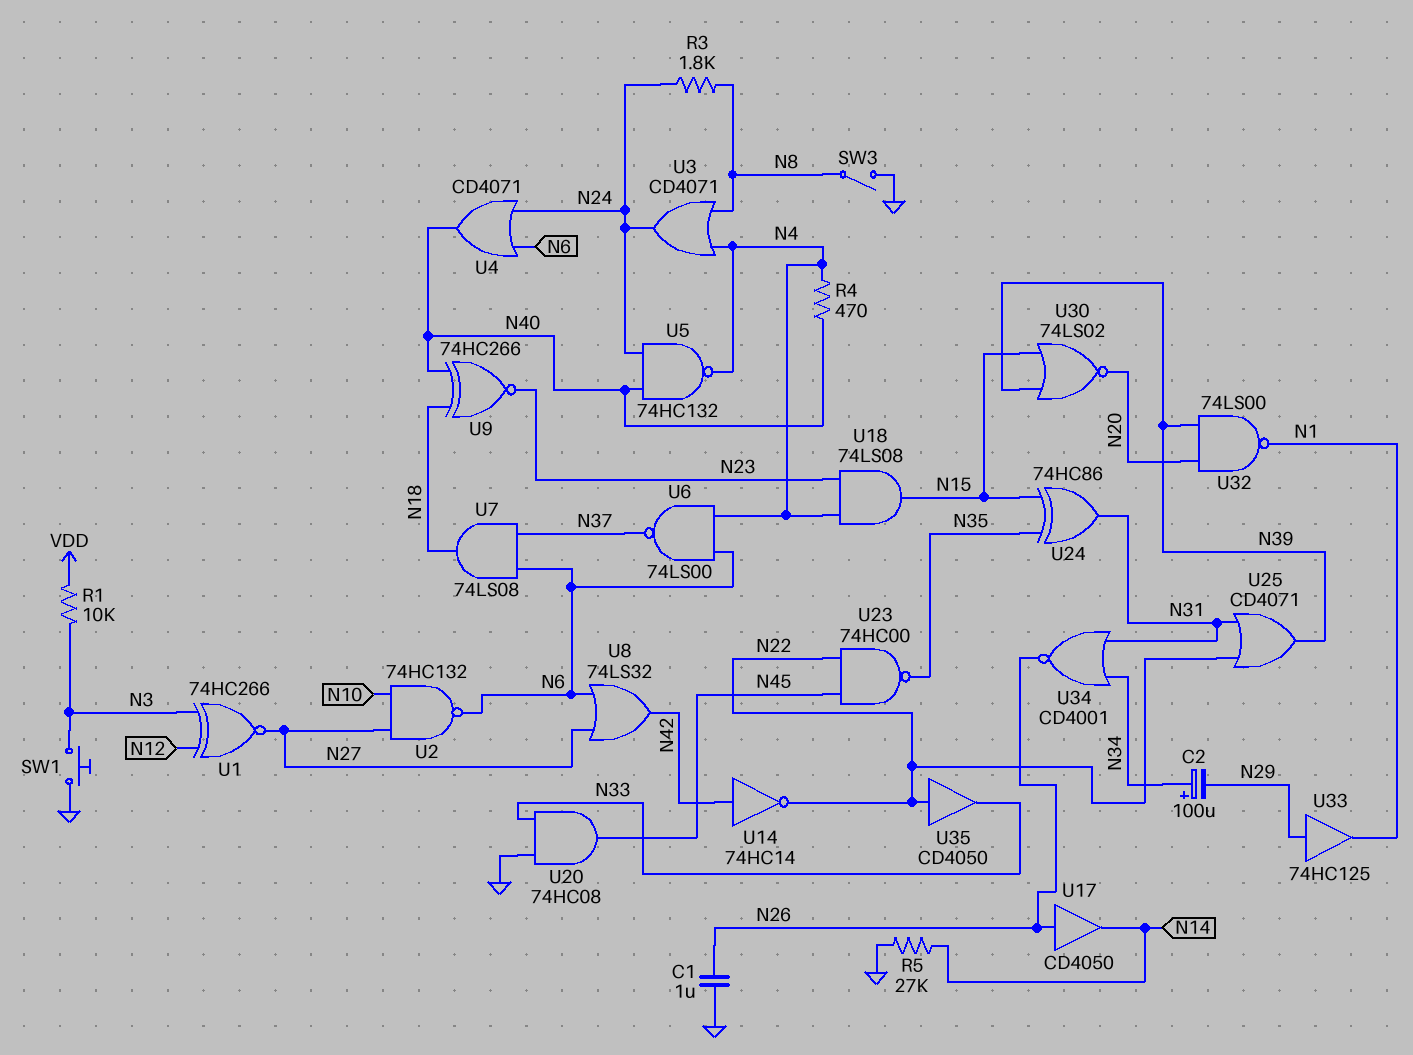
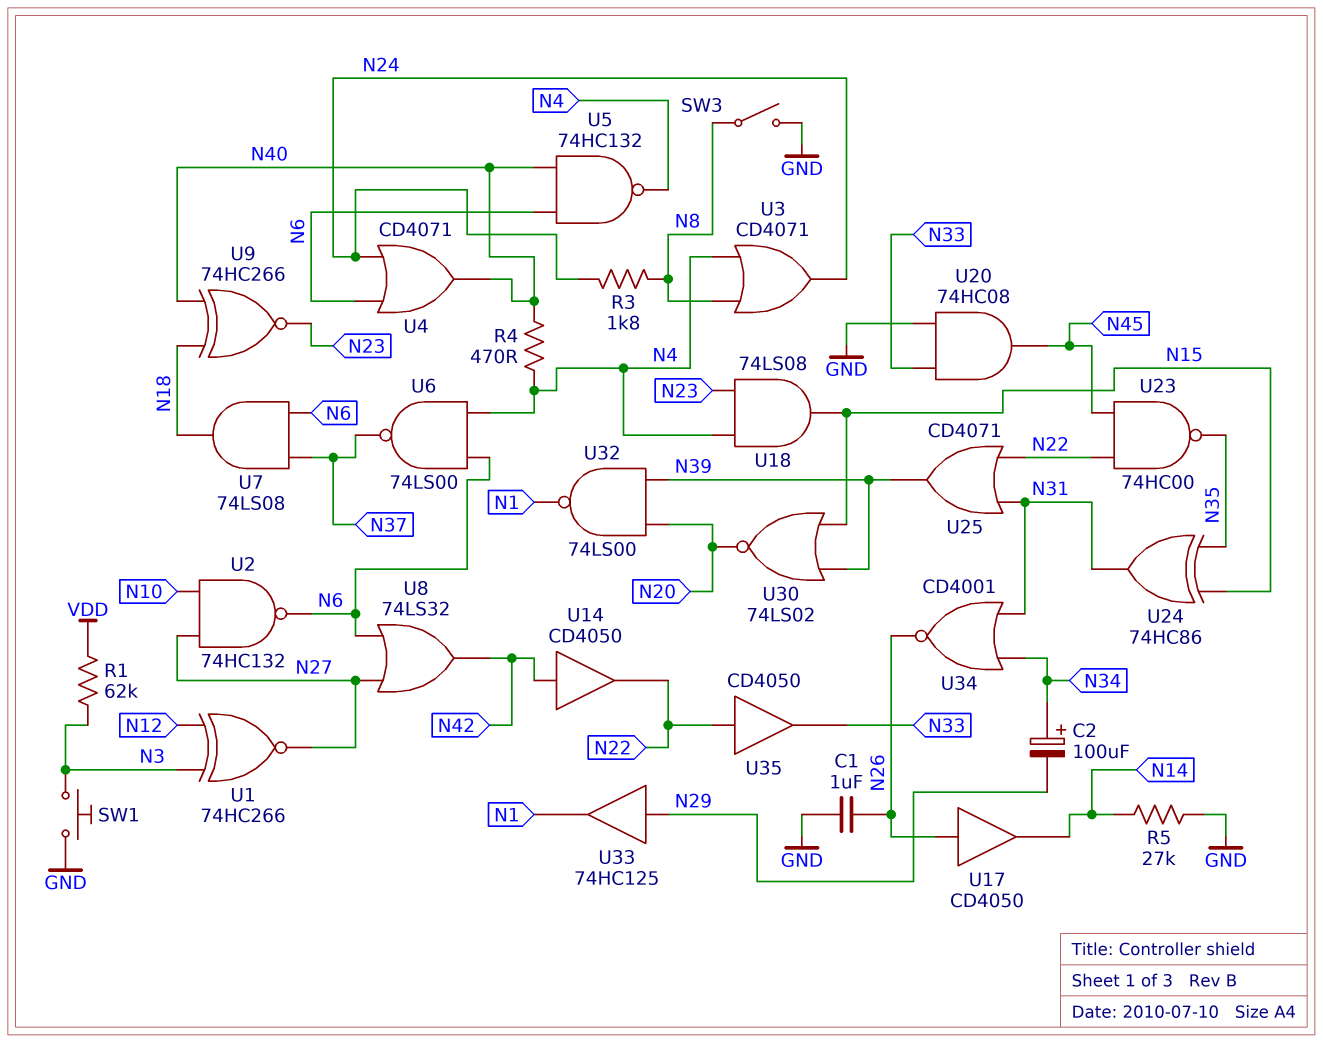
R1: 10k (N3, VDD) -> 62k (N3, VDD)
U5: NAND 74HC132 (in N24, in N40, out N4) -> NAND 74HC132 (in N6, in N40, out N4)
U14: NOT 74HC14 (in N42, out N22) -> buffer CD4050 (in N42, out N22)

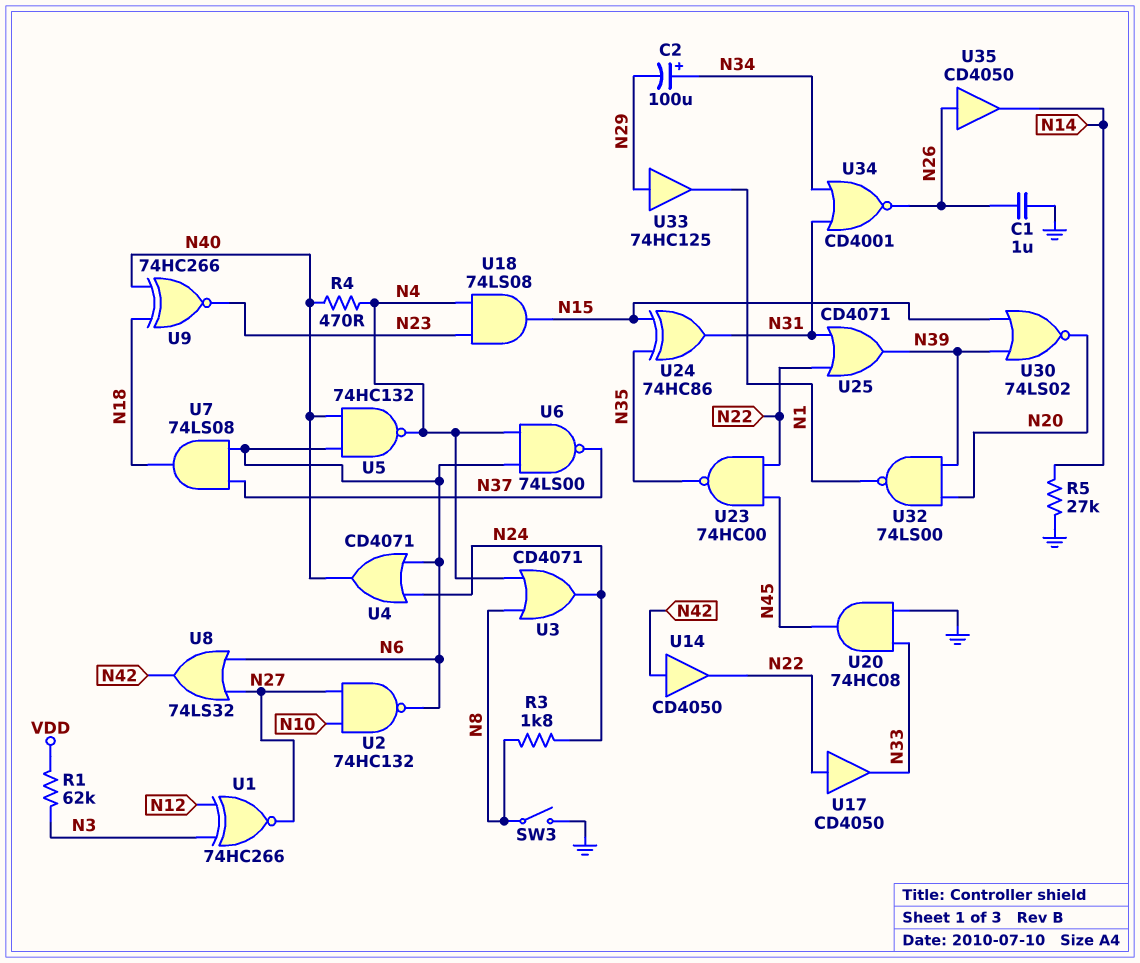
SW1: button (GND, N3) -> none
U17: buffer CD4050 (in N26, out N14) -> buffer CD4050 (in N22, out N33)
U35: buffer CD4050 (in N22, out N33) -> buffer CD4050 (in N26, out N14)

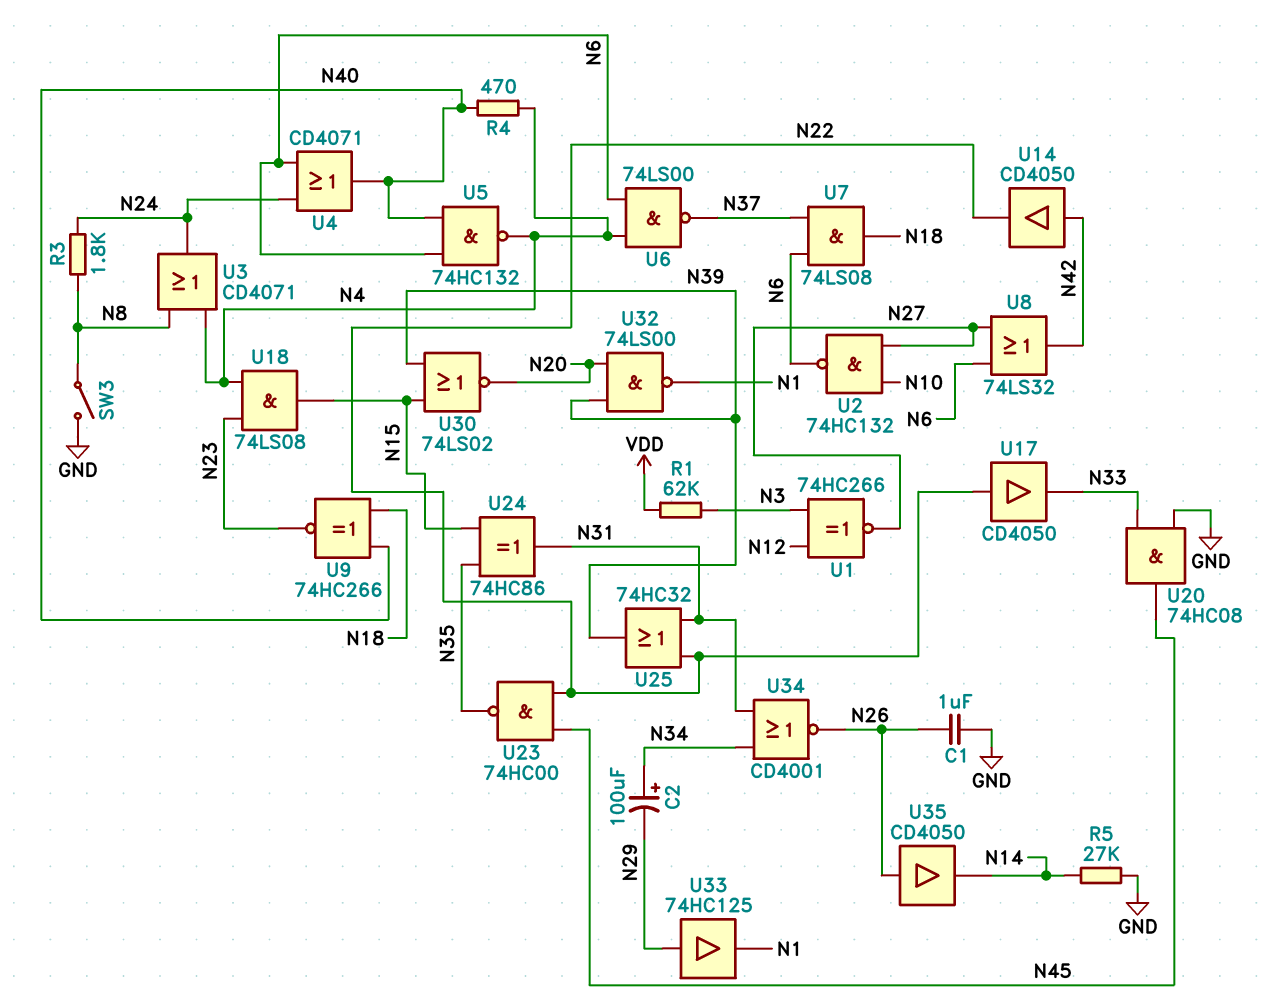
U25: OR CD4071 (in N22, in N31, out N39) -> OR 74HC32 (in N22, in N31, out N39)

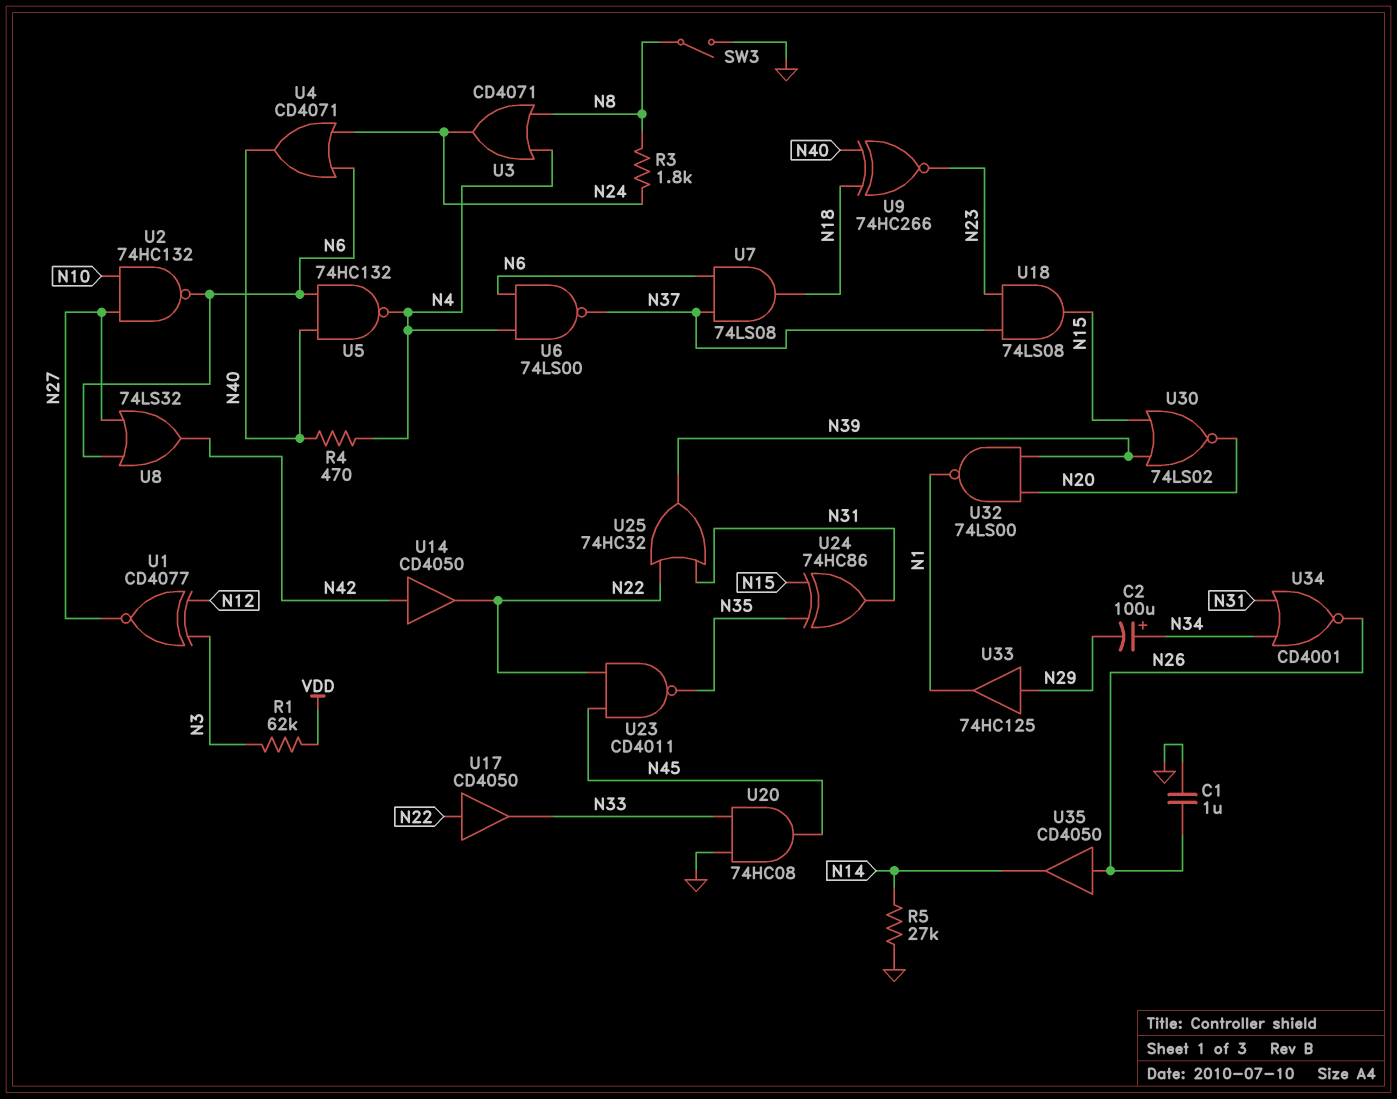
U1: XNOR 74HC266 (in N3, in N12, out N27) -> XNOR CD4077 (in N3, in N12, out N27)
U18: AND 74LS08 (in N4, in N23, out N15) -> AND 74LS08 (in N23, in N37, out N15)
U23: NAND 74HC00 (in N22, in N45, out N35) -> NAND CD4011 (in N22, in N45, out N35)

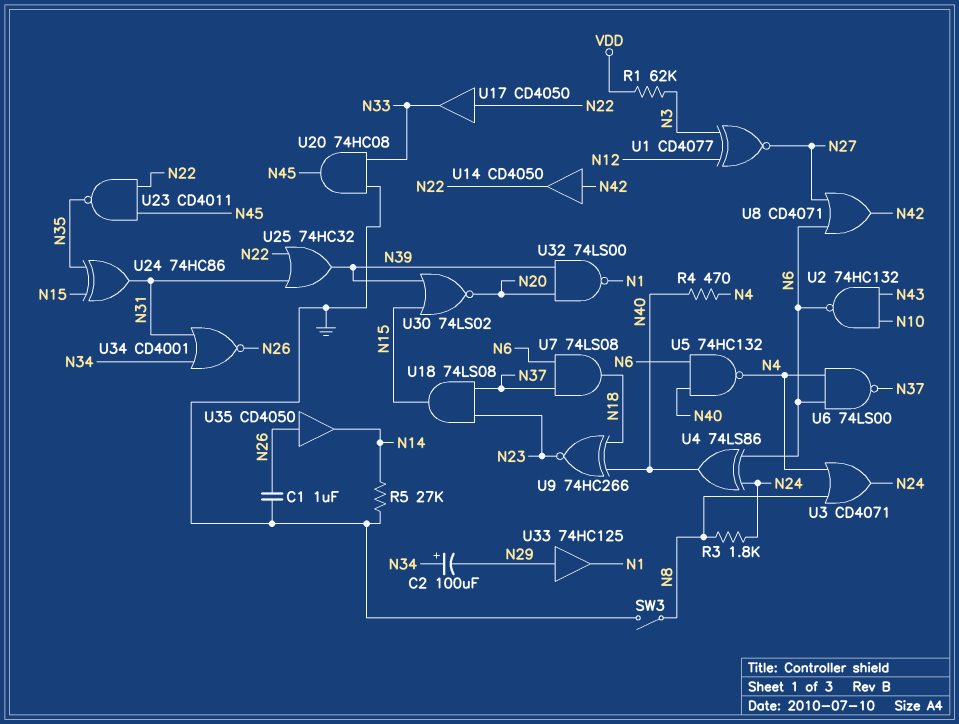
U2: NAND 74HC132 (in N10, in N27, out N6) -> NAND 74HC132 (in N10, in N43, out N6)
U4: OR CD4071 (in N6, in N24, out N40) -> XOR 74LS86 (in N6, in N24, out N40)
U8: OR 74LS32 (in N6, in N27, out N42) -> OR CD4071 (in N6, in N27, out N42)

